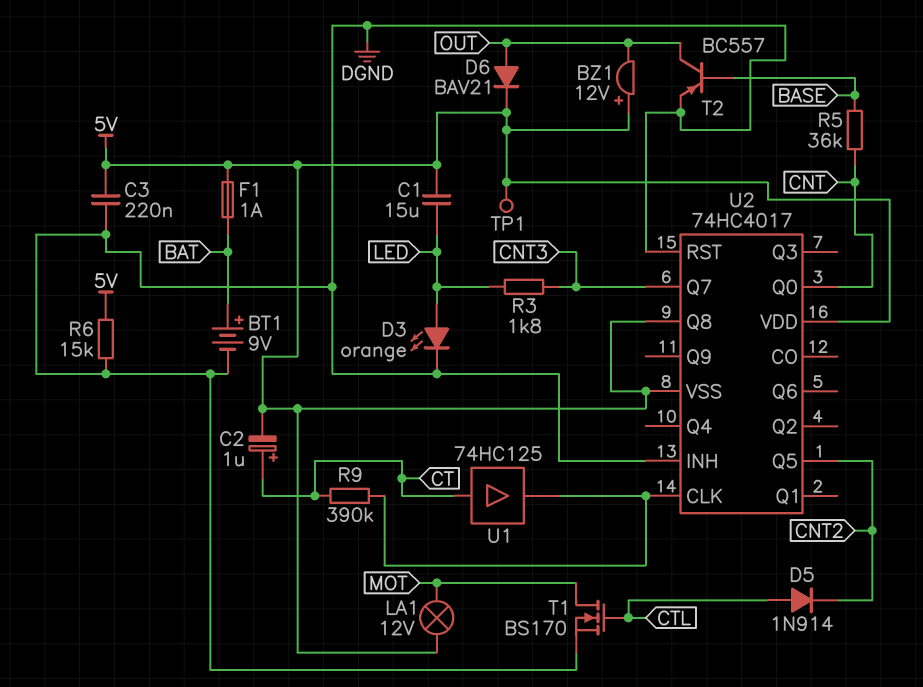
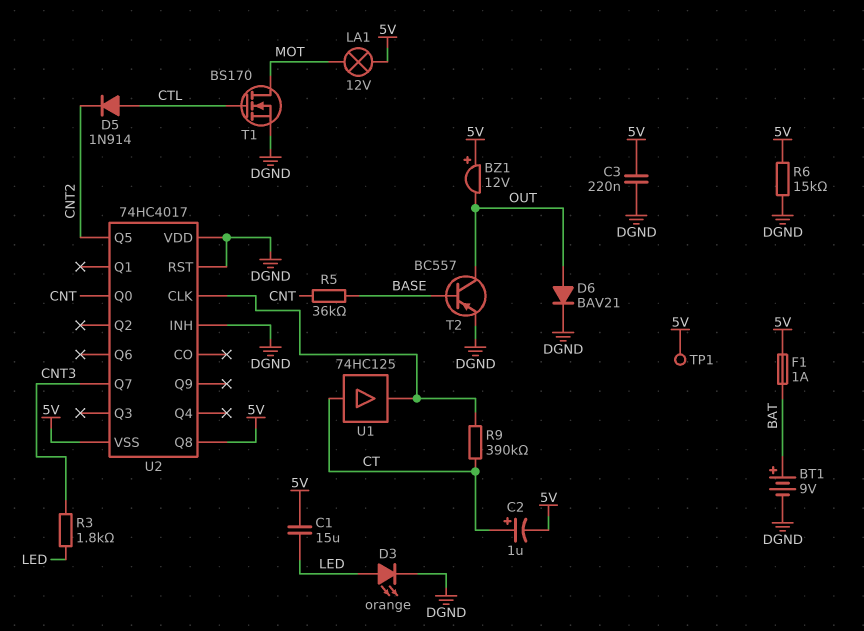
D6: diode BAV21 (A OUT, K 5V) -> diode BAV21 (A OUT, K DGND)
U2 pin VDD: 5V -> DGND

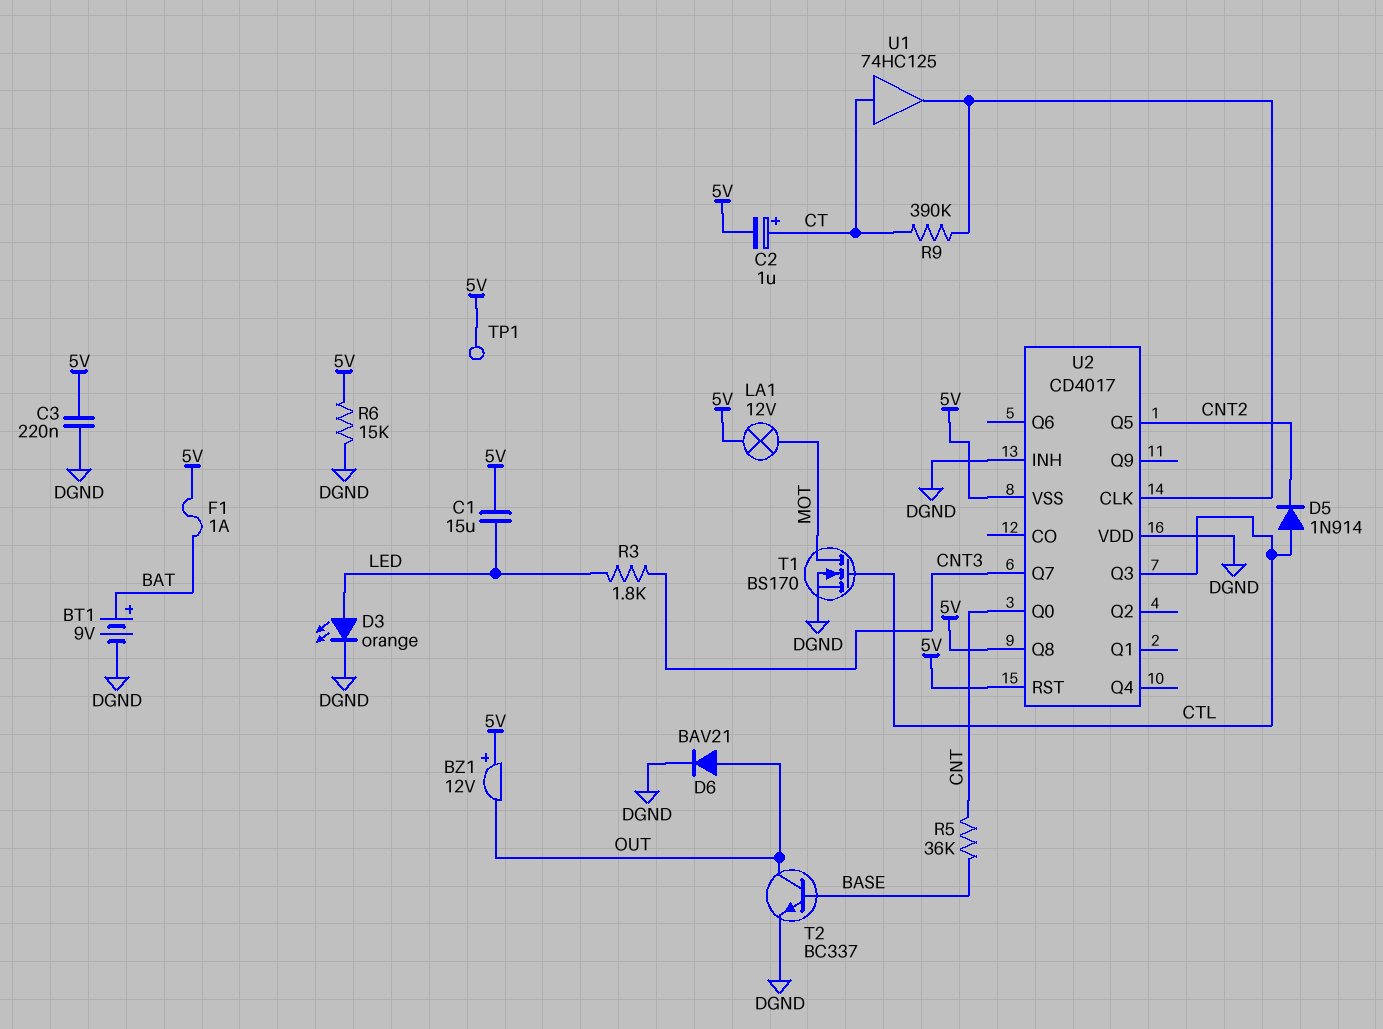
T2: PNP BC557 (B BASE, C OUT, E DGND) -> NPN BC337 (B BASE, C OUT, E DGND)
U2: 74HC4017 -> CD4017
U2 pin Q3: none -> CTL
U2 pin RST: DGND -> 5V

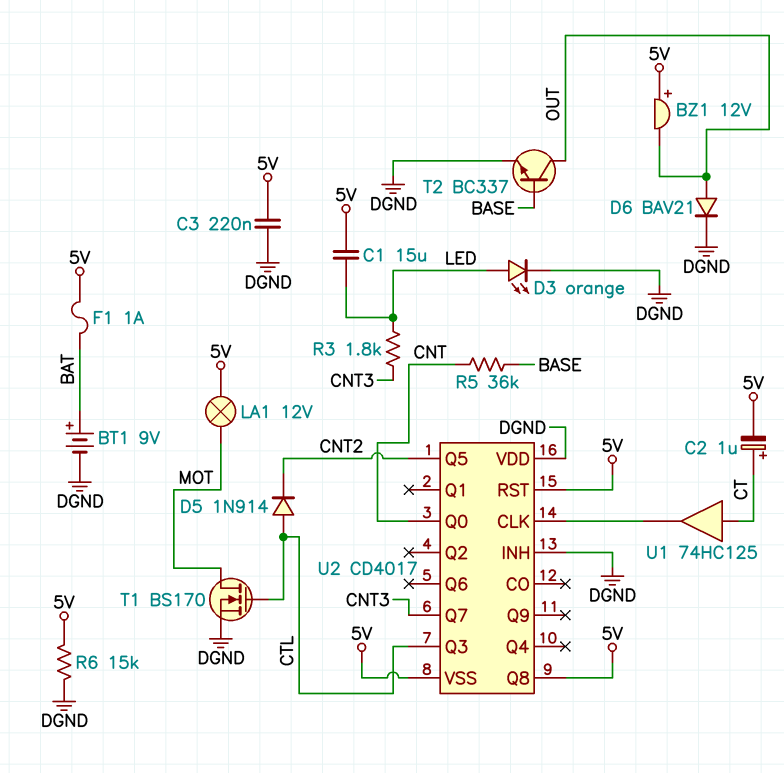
R9: 390k (CT, U2/CLK) -> none
TP1: test point (5V) -> none

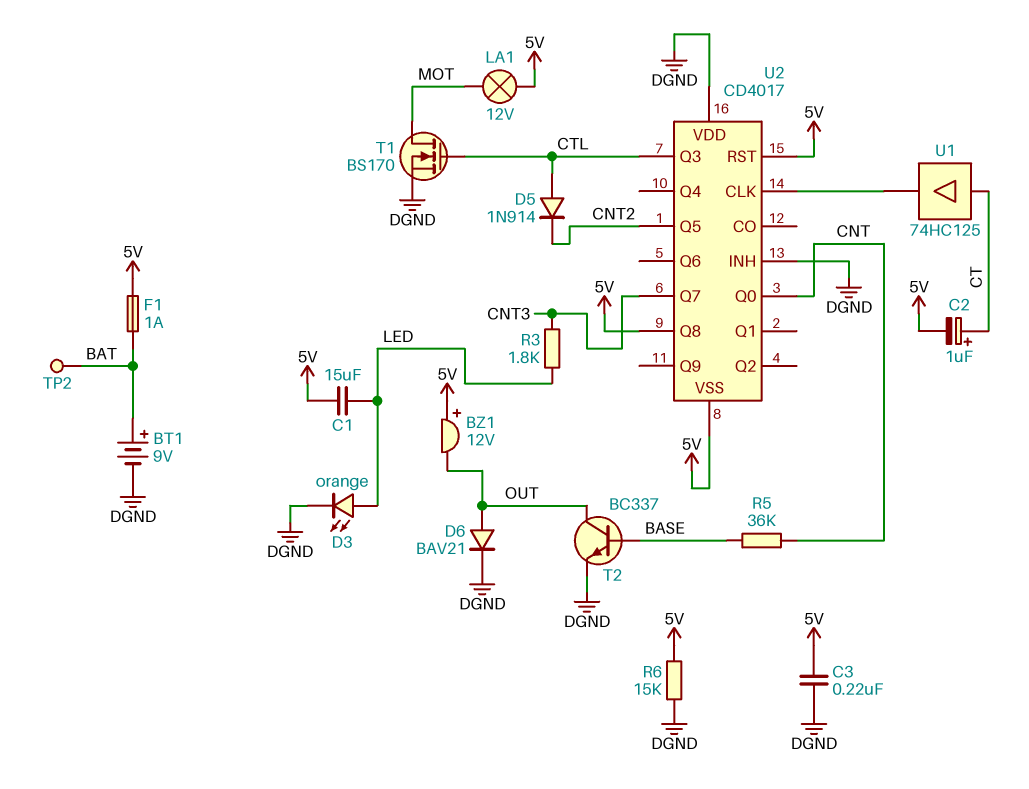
TP2: none -> test point (BAT)

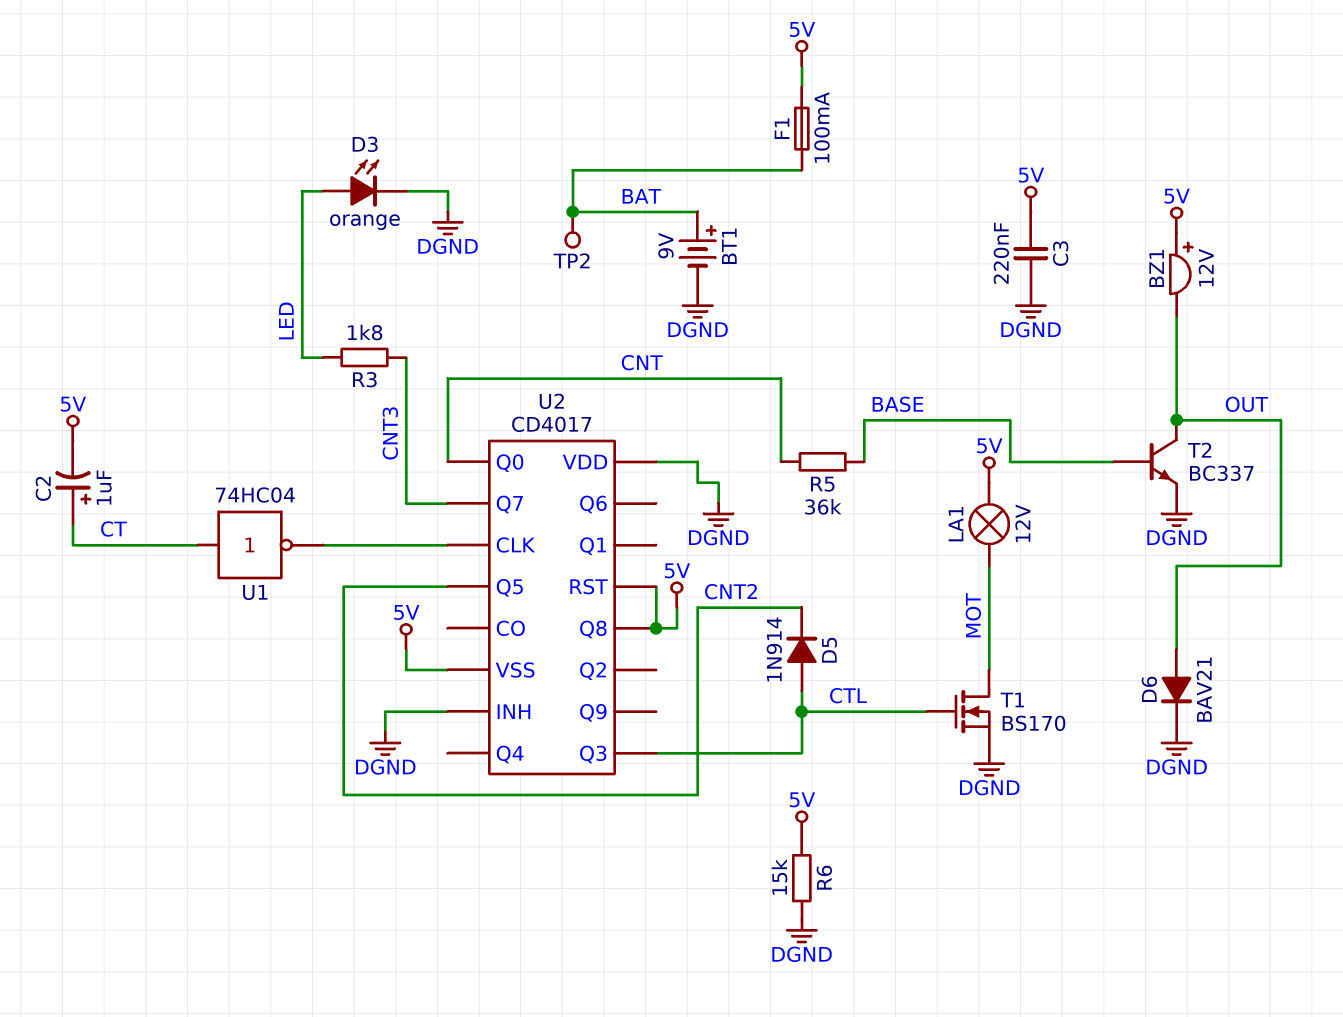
C1: 15uF (5V, LED) -> none
F1: 1A (5V, BAT) -> 100mA (5V, BAT)
U1: buffer 74HC125 (in CT, out U2/CLK) -> NOT 74HC04 (in CT, out U2/CLK)

